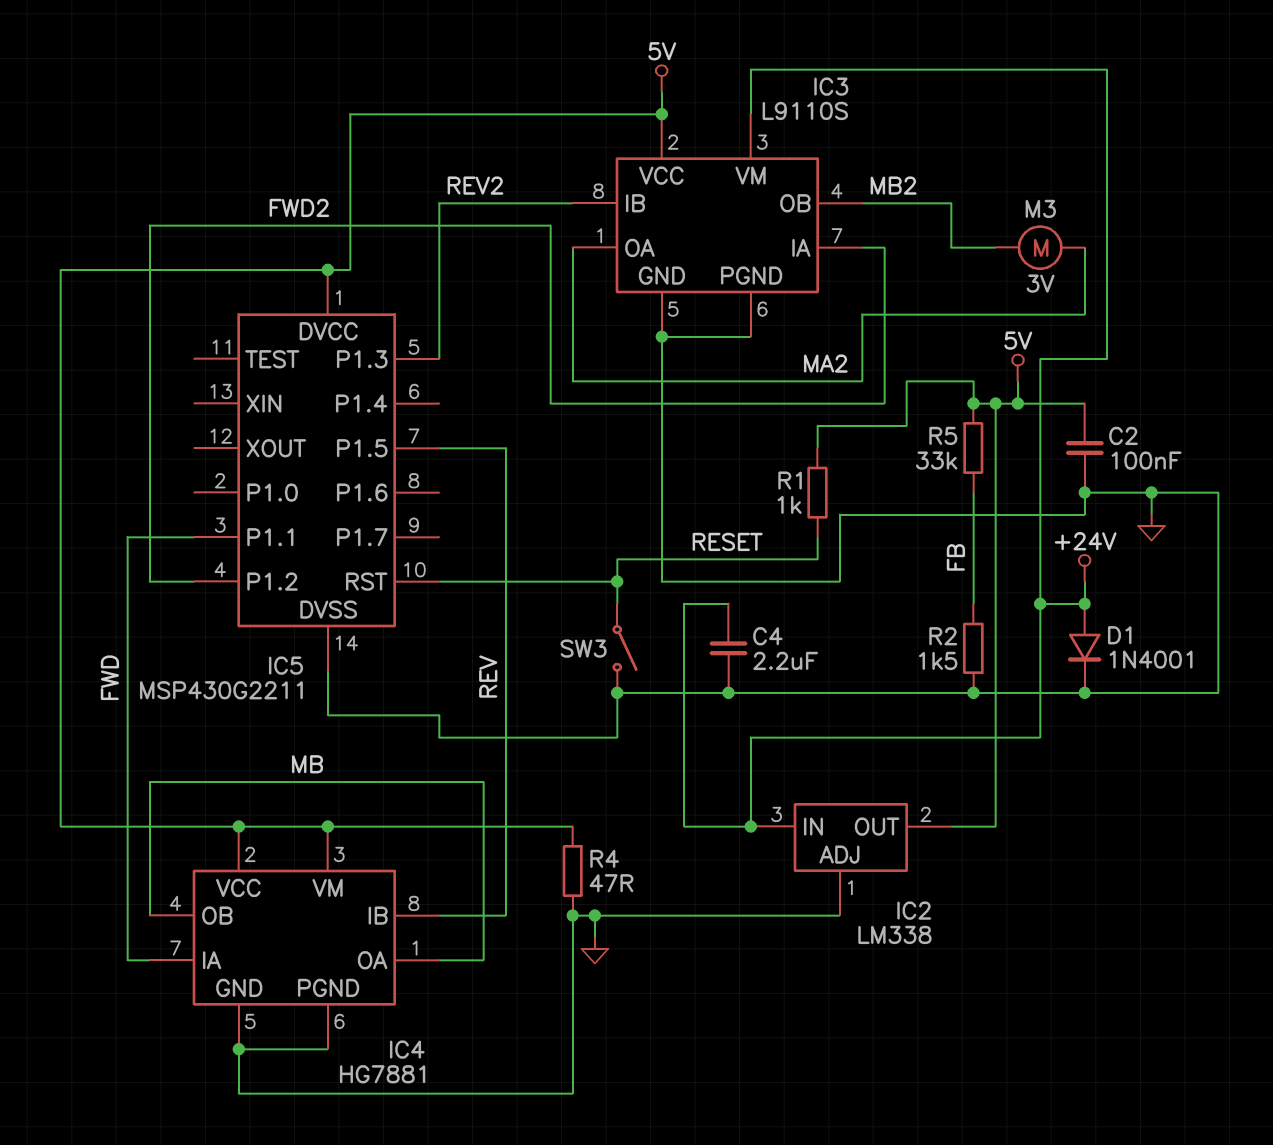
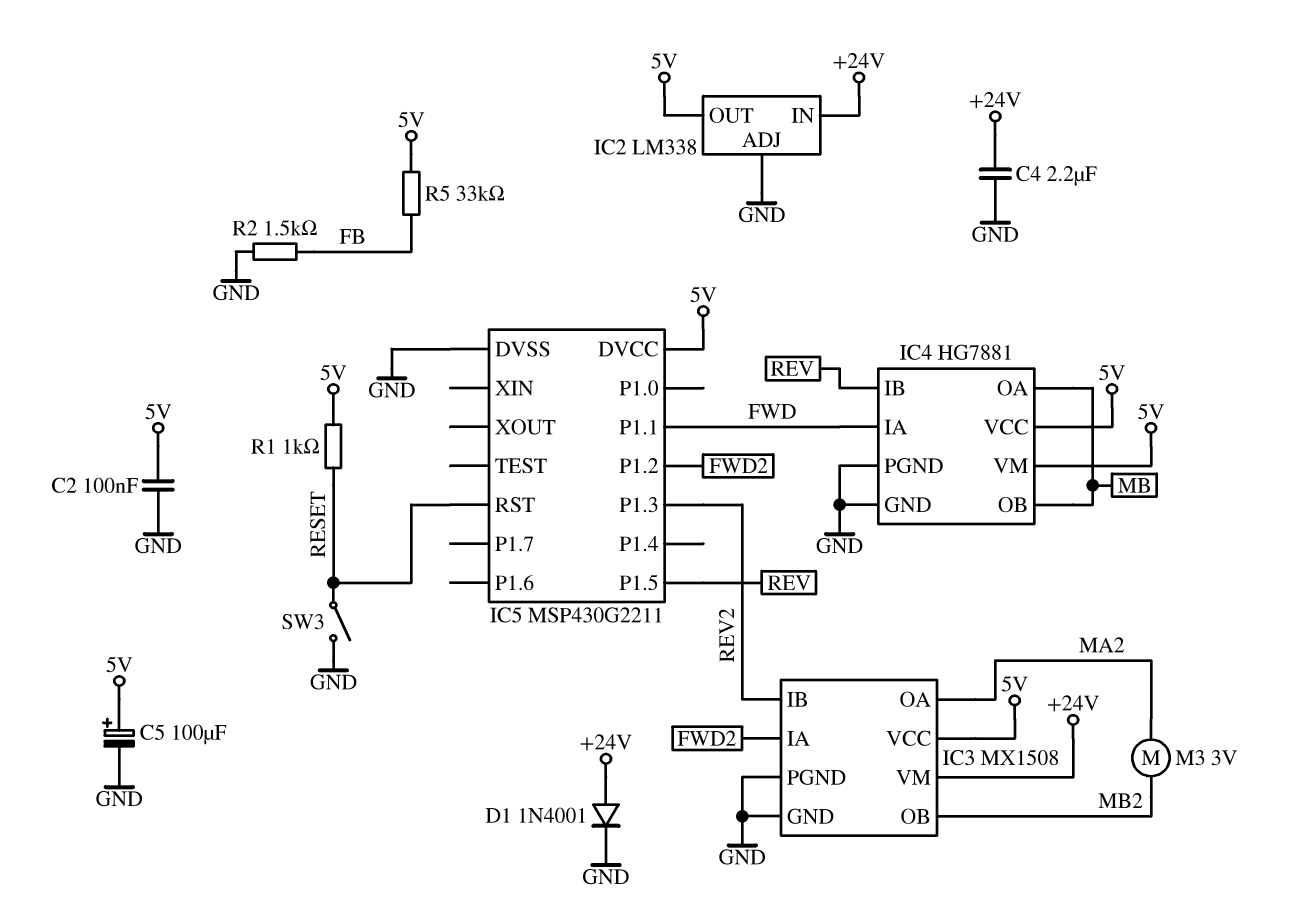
C5: none -> 100uF (plus 5V, minus GND)
IC3: L9110S -> MX1508
R4: 47 (5V, GND) -> none

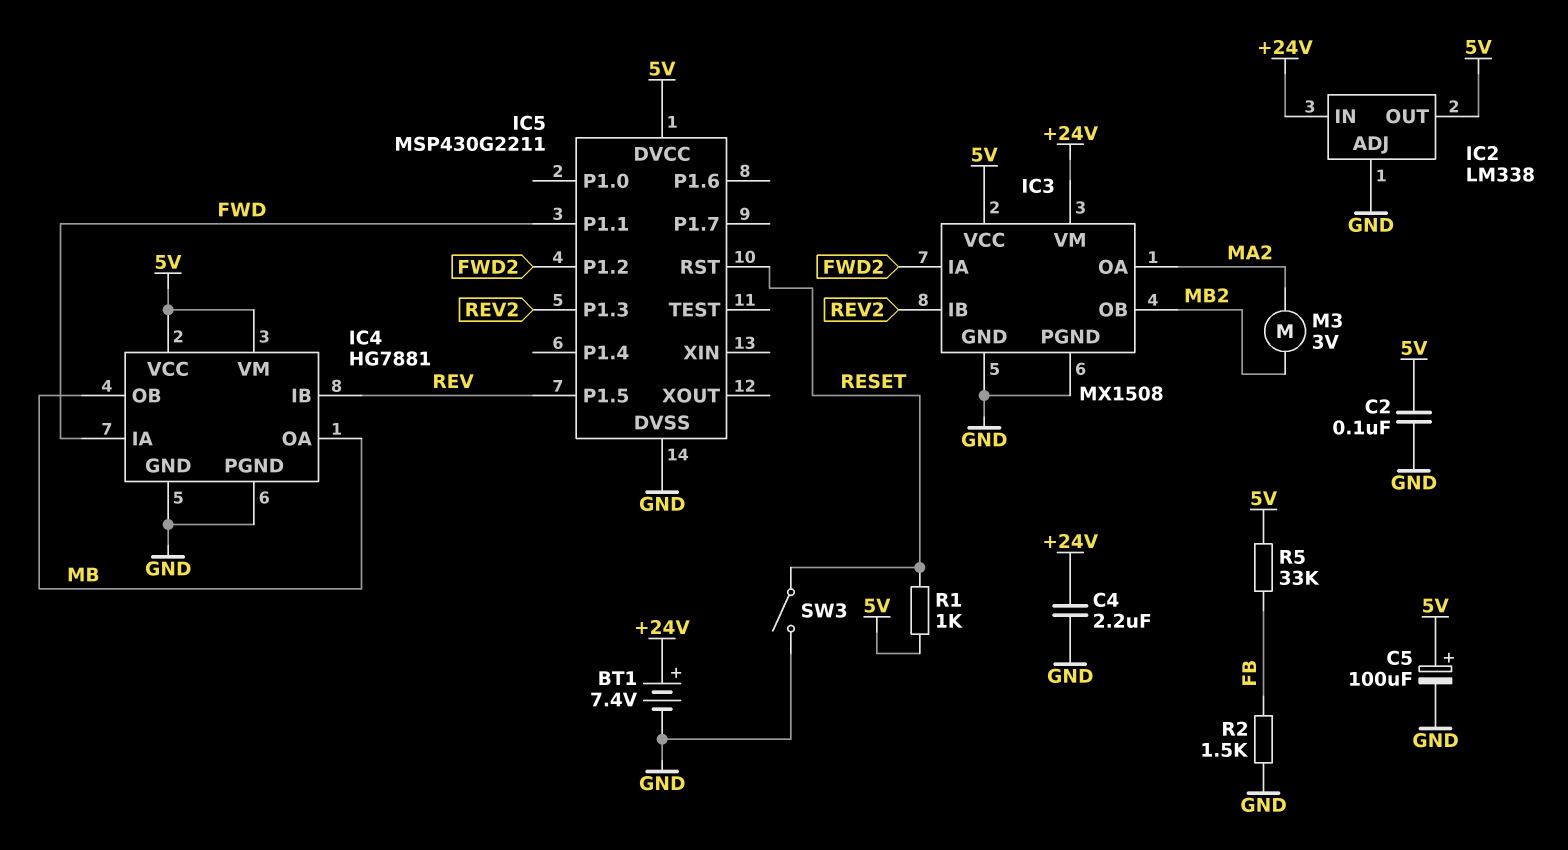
BT1: none -> 7.4V (plus +24V, minus GND)
D1: diode 1N4001 (A +24V, K GND) -> none

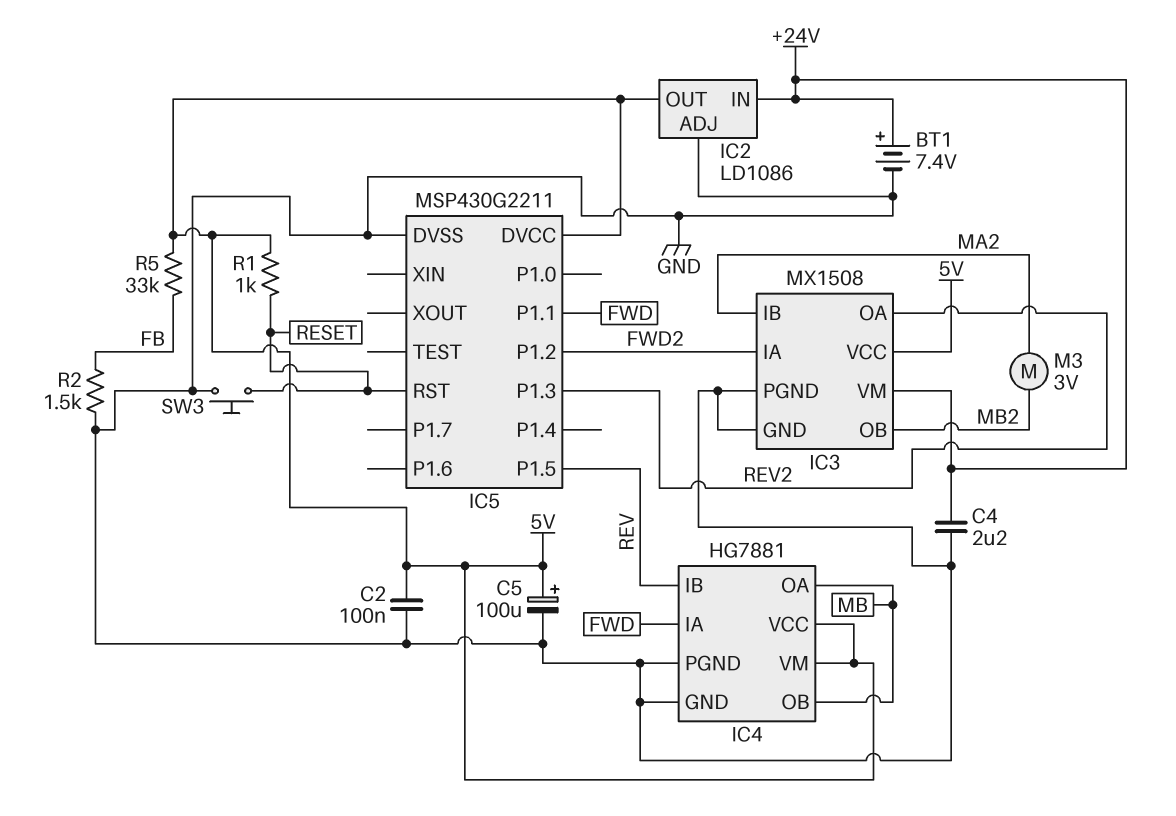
IC2: LM338 -> LD1086
IC3 pin IB: REV2 -> MA2
IC3 pin OA: MA2 -> REV2
SW3: switch (GND, RESET) -> button (GND, RESET)

